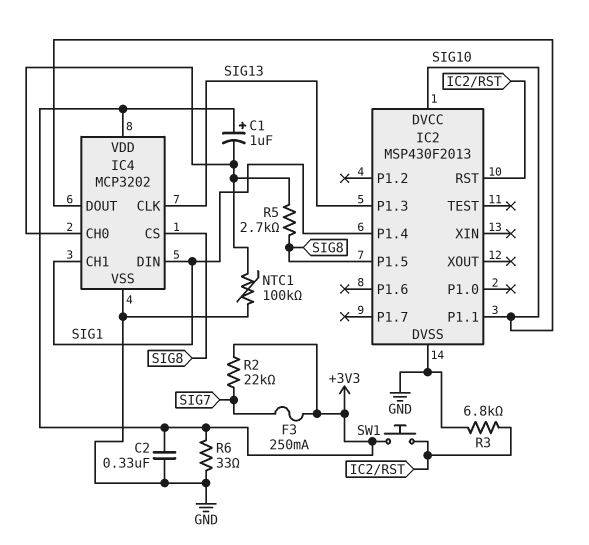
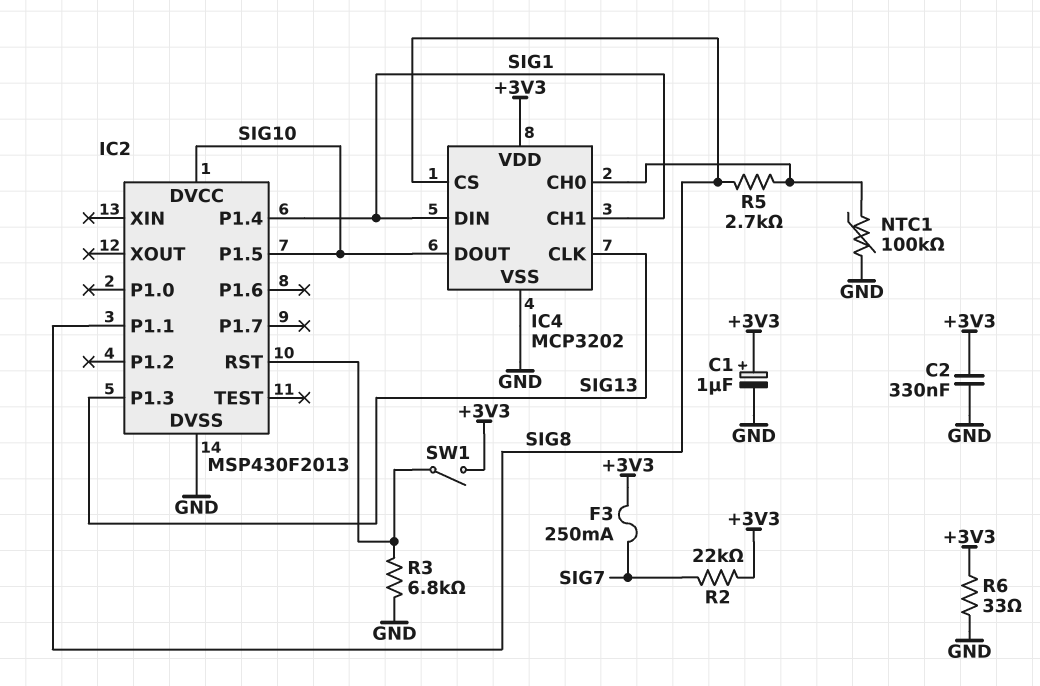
C1: 1uF (plus +3V3, minus IC4/CH0) -> 1uF (plus +3V3, minus GND)
IC2 pin P1.1: SIG10 -> SIG8
IC2 pin P1.5: SIG8 -> SIG10
SW1: button (+3V3, IC2/RST) -> switch (+3V3, IC2/RST)

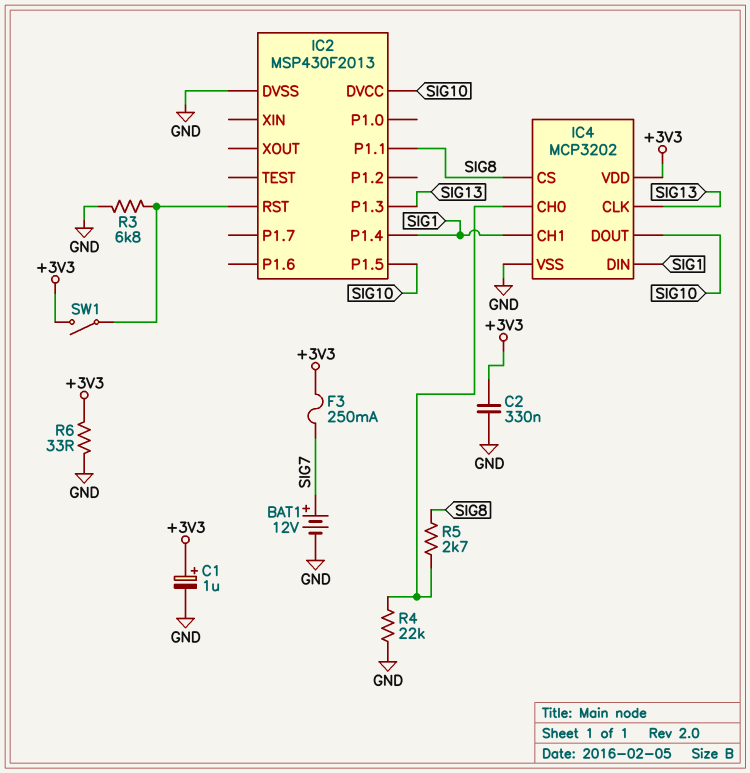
BAT1: none -> 12V (plus SIG7, minus GND)
NTC1: 100k (GND, IC4/CH0) -> none
R2: 22k (+3V3, SIG7) -> none
R4: none -> 22k (GND, IC4/CH0)

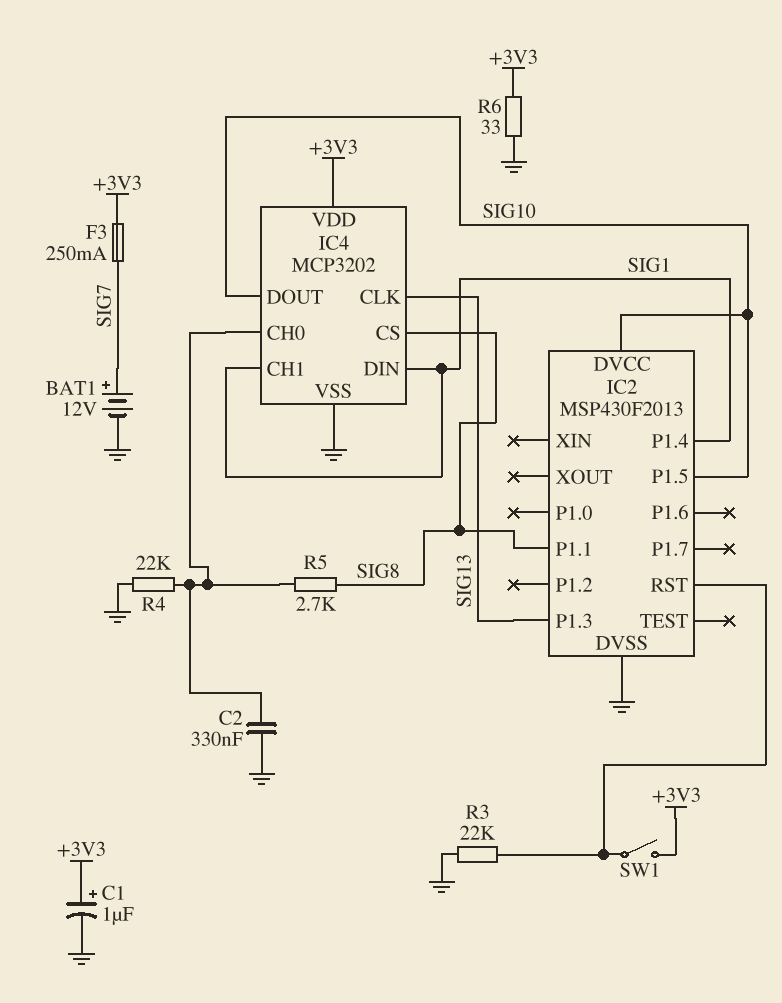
C2: 330nF (+3V3, GND) -> 330nF (GND, IC4/CH0)
R3: 6.8k (GND, IC2/RST) -> 22k (GND, IC2/RST)

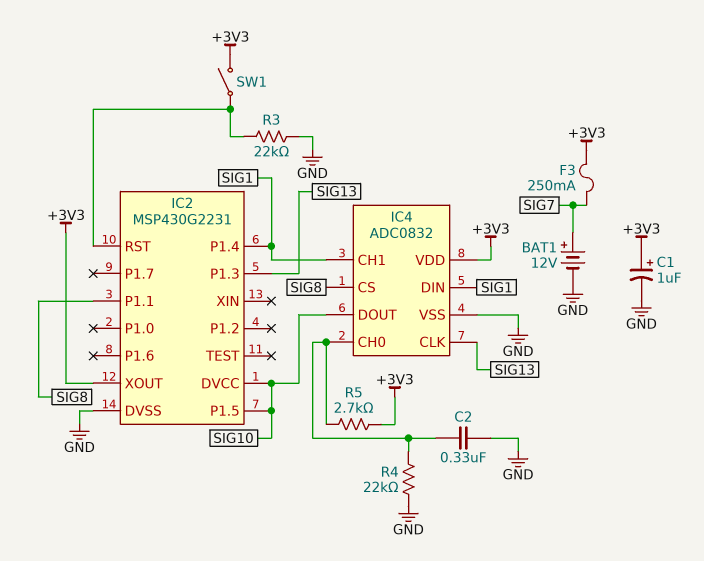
IC2: MSP430F2013 -> MSP430G2231
IC2 pin XOUT: none -> +3V3
IC4: MCP3202 -> ADC0832
R5: 2.7k (IC4/CH0, SIG8) -> 2.7k (+3V3, IC4/CH0)
R6: 33 (+3V3, GND) -> none

